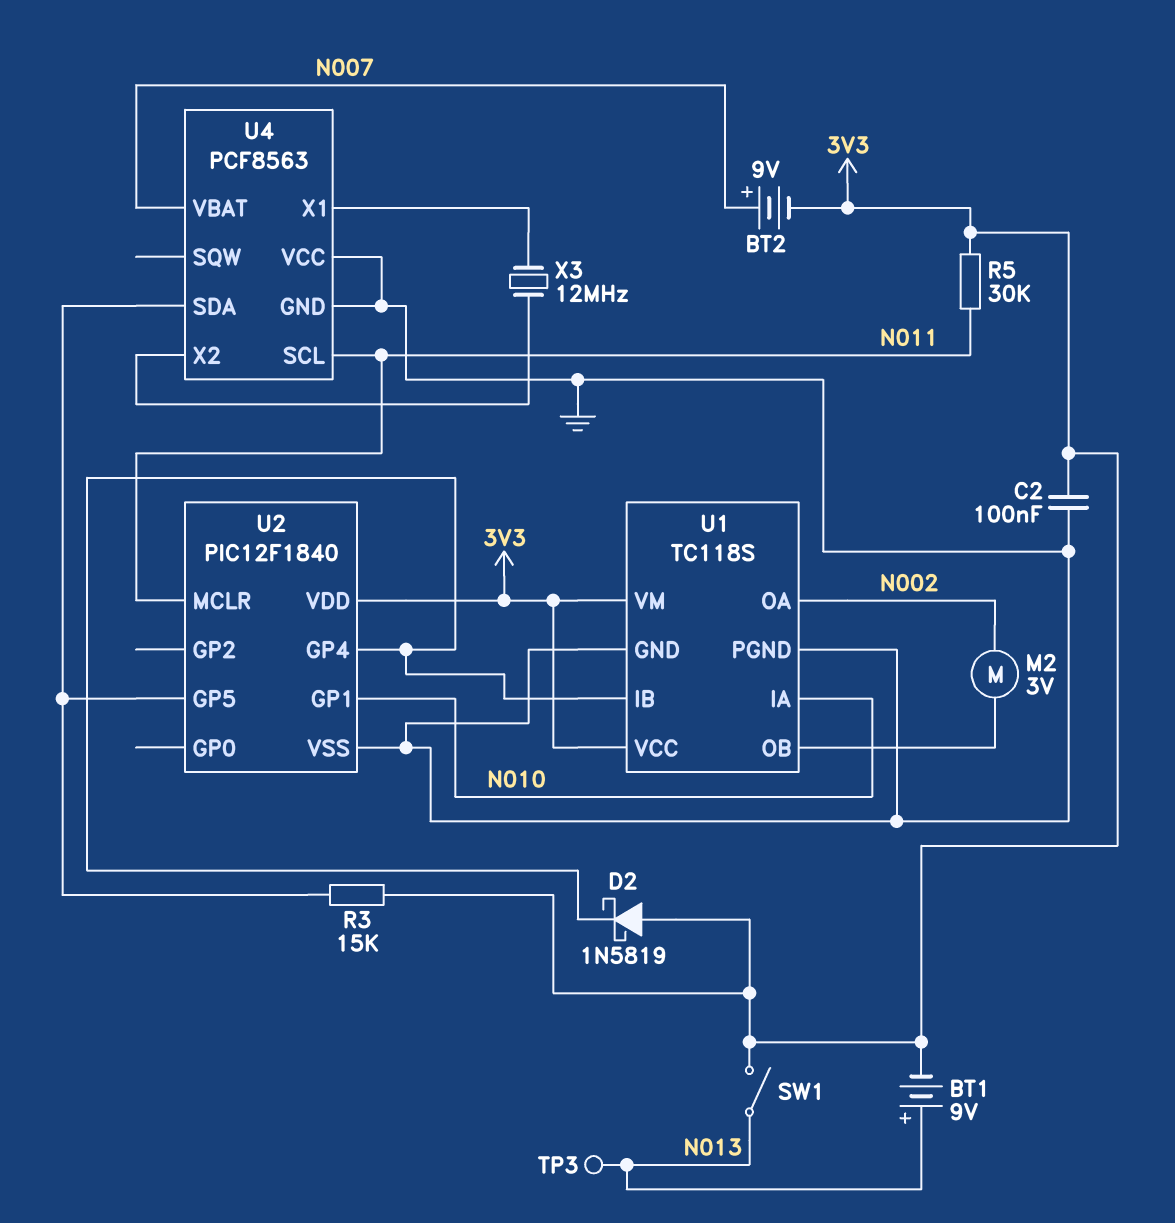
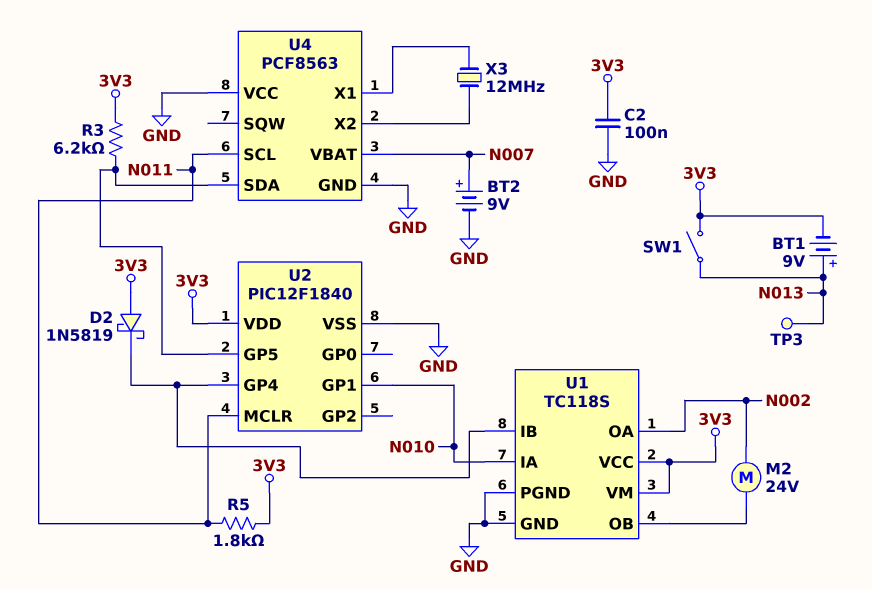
BT2: 9V (plus N007, minus 3V3) -> 9V (plus N007, minus GND)
M2: motor 3V (N002, U1/OB) -> motor 24V (N002, U1/OB)
R3: 15k (3V3, U2/GP5) -> 6.2k (3V3, U2/GP5)
R5: 30k (3V3, N011) -> 1.8k (3V3, N011)

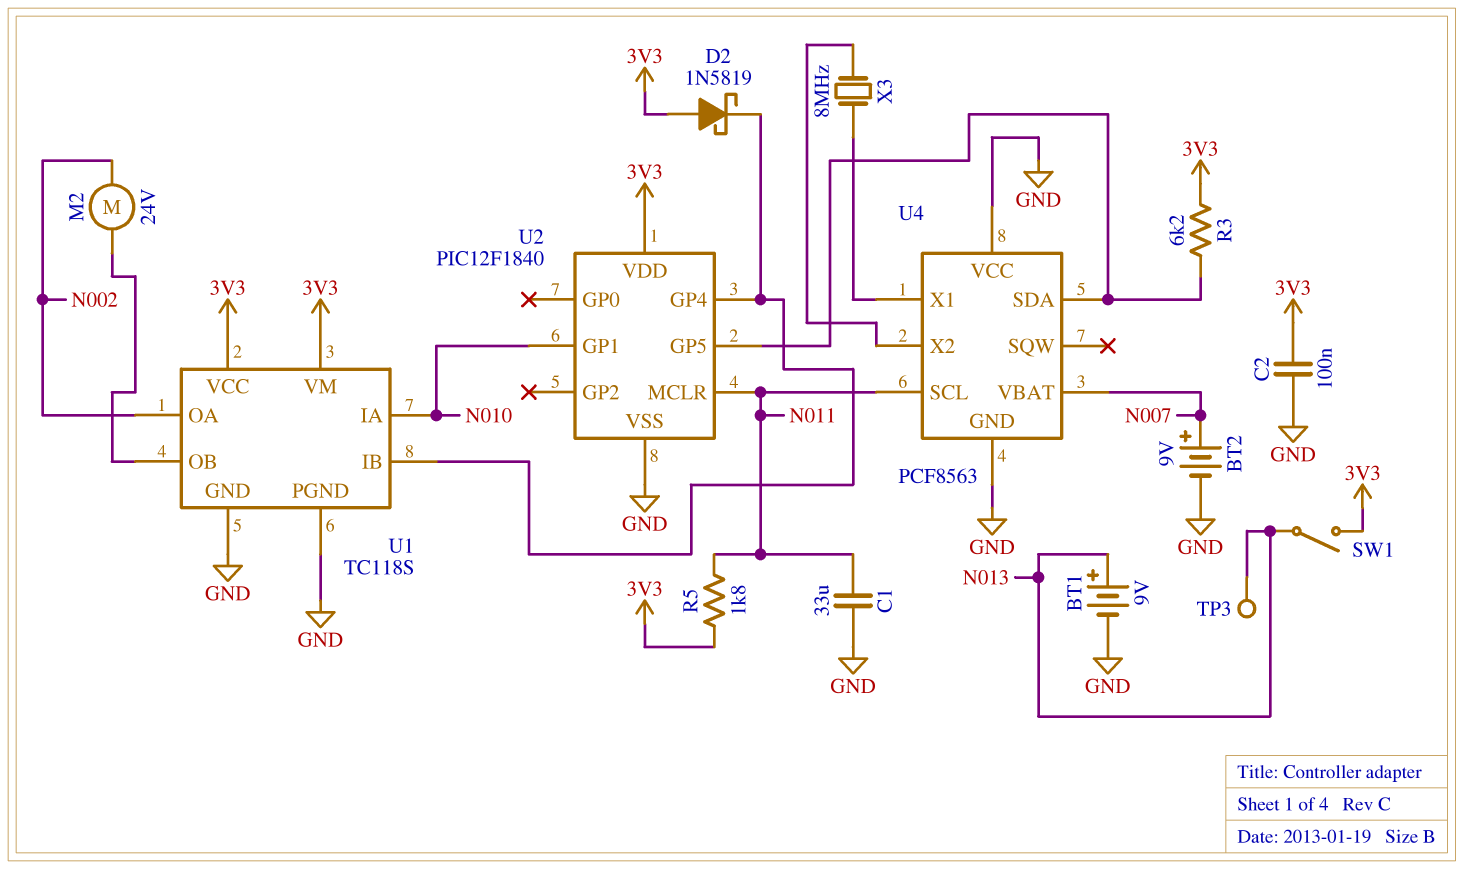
BT1: 9V (plus N013, minus 3V3) -> 9V (plus N013, minus GND)
C1: none -> 33uF (GND, N011)
X3: 12MHz (U4/X1, U4/X2) -> 8MHz (U4/X1, U4/X2)

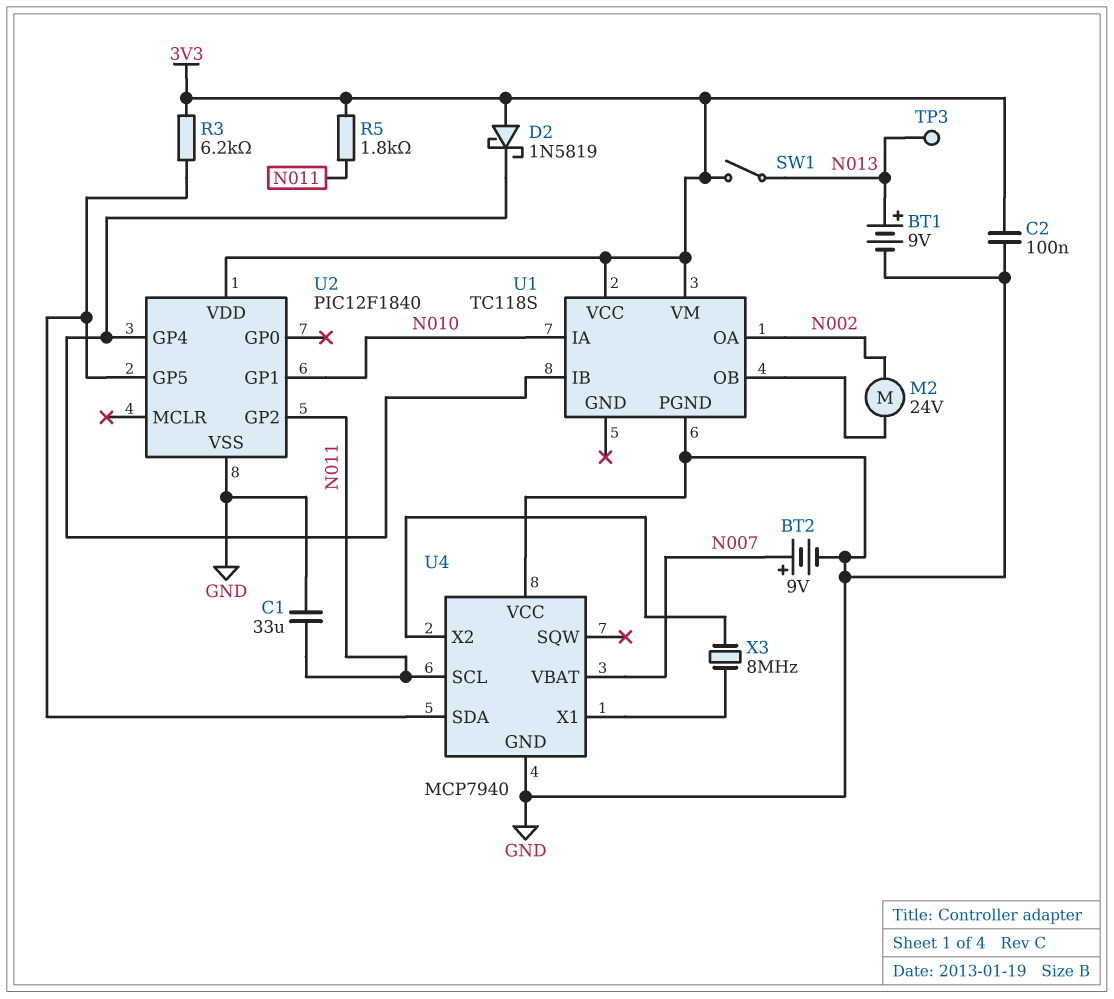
U1 pin GND: GND -> none
U2 pin GP2: none -> N011
U2 pin MCLR: N011 -> none
U4: PCF8563 -> MCP7940

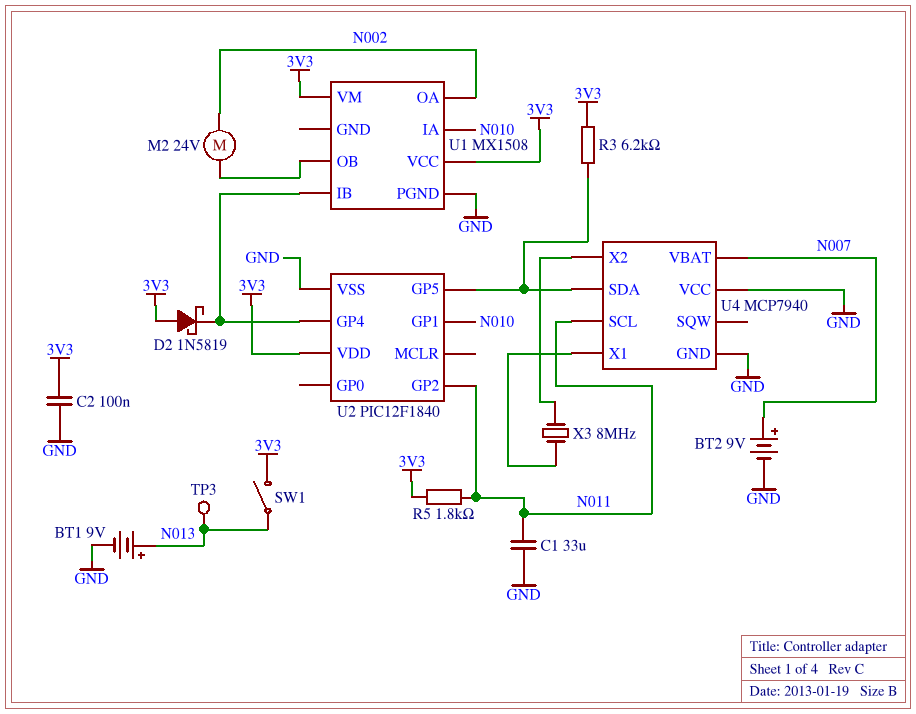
U1: TC118S -> MX1508

